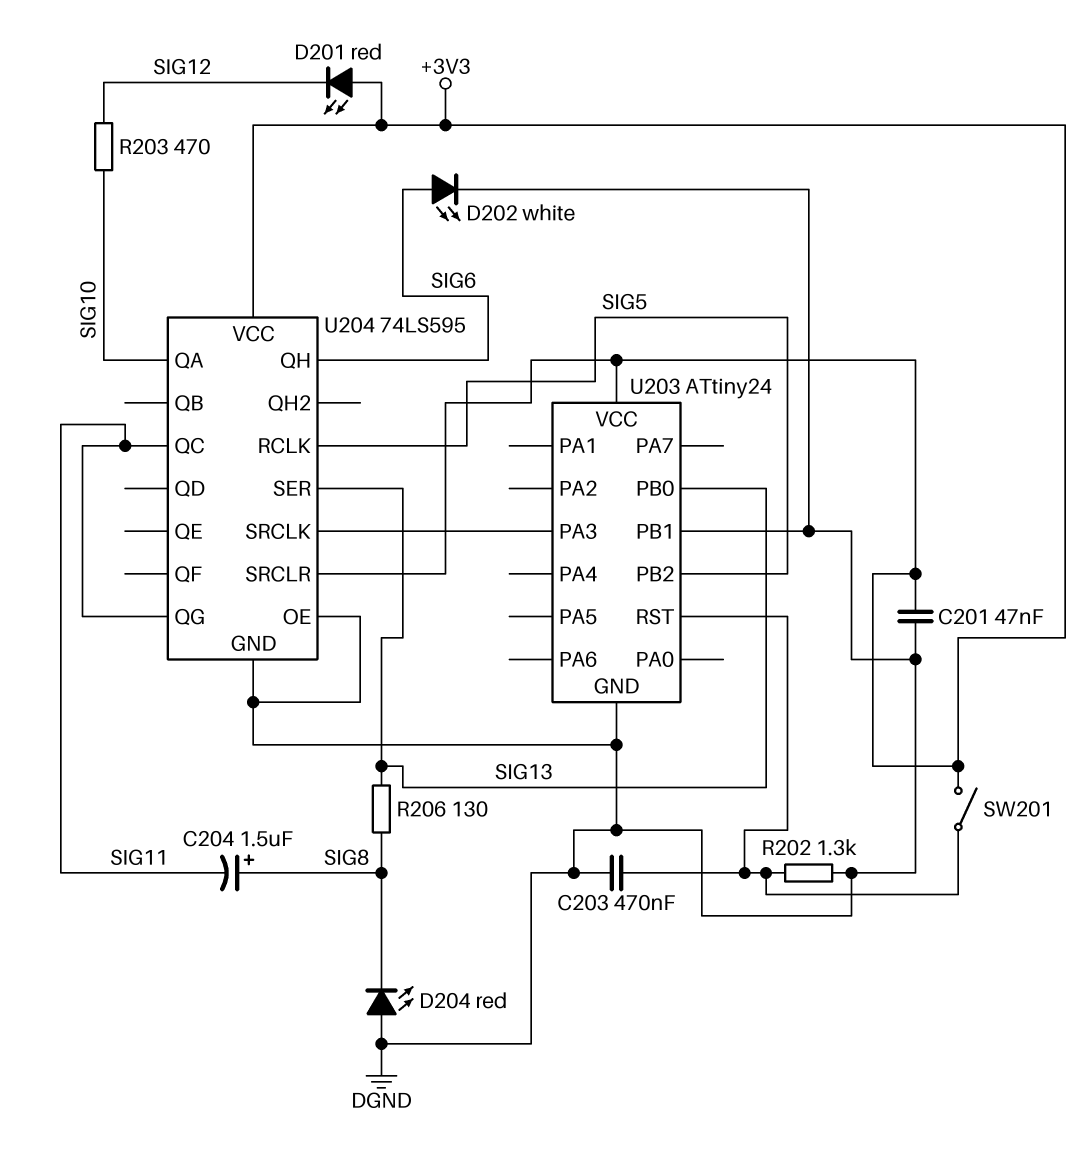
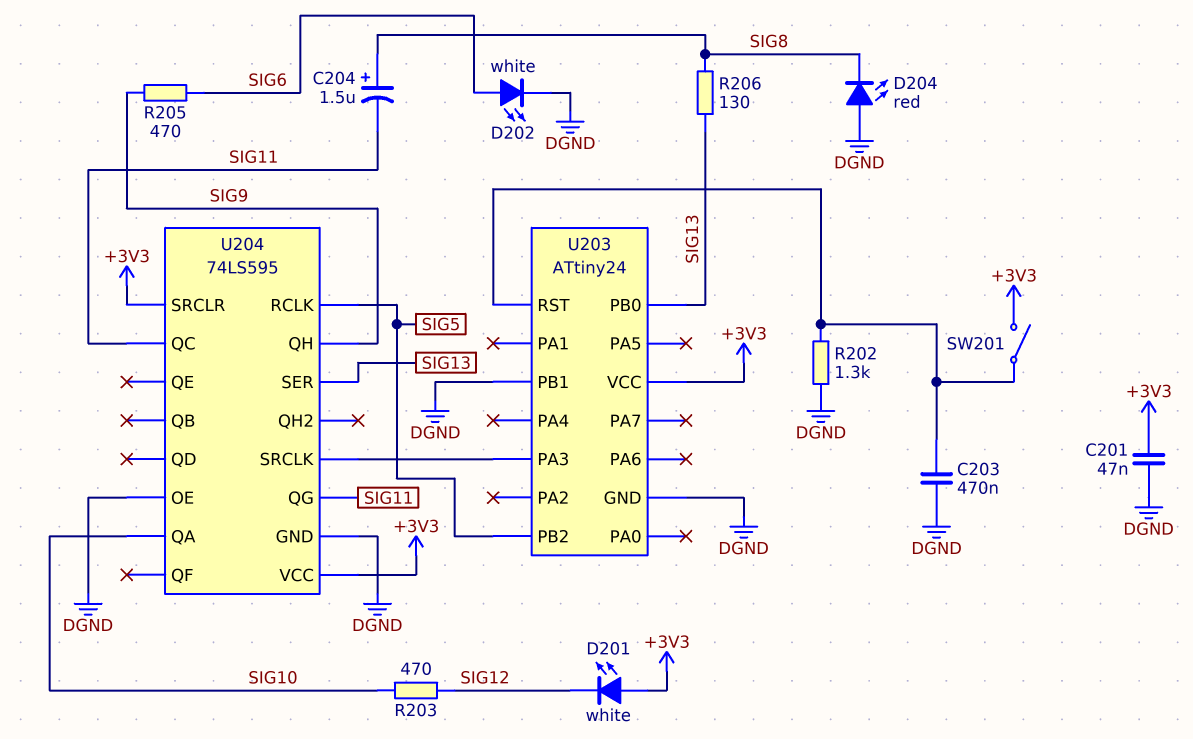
D201: LED red (A +3V3, K SIG12) -> LED white (A +3V3, K SIG12)
R205: none -> 470 (SIG6, SIG9)
U204 pin QH: SIG6 -> SIG9

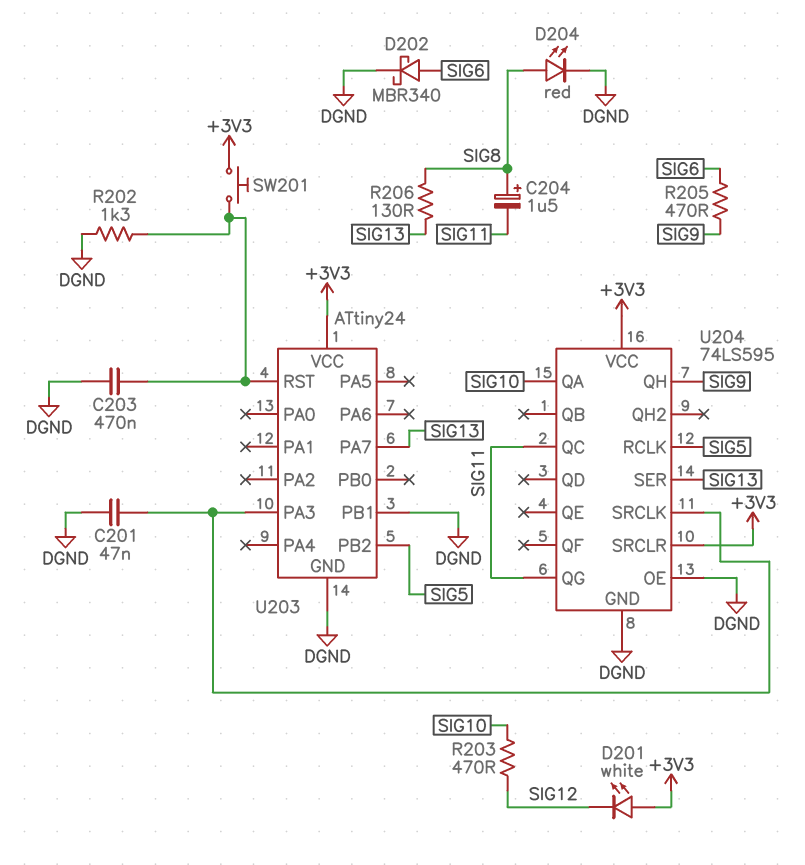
C201: 47nF (+3V3, DGND) -> 47nF (DGND, U203/PA3)
D202: LED white (A SIG6, K DGND) -> schottky MBR340 (A SIG6, K DGND)
D204: LED red (A DGND, K SIG8) -> LED red (A SIG8, K DGND)
SW201: switch (+3V3, U203/RST) -> button (+3V3, U203/RST)
U203 pin PA7: none -> SIG13
U203 pin PB0: SIG13 -> none

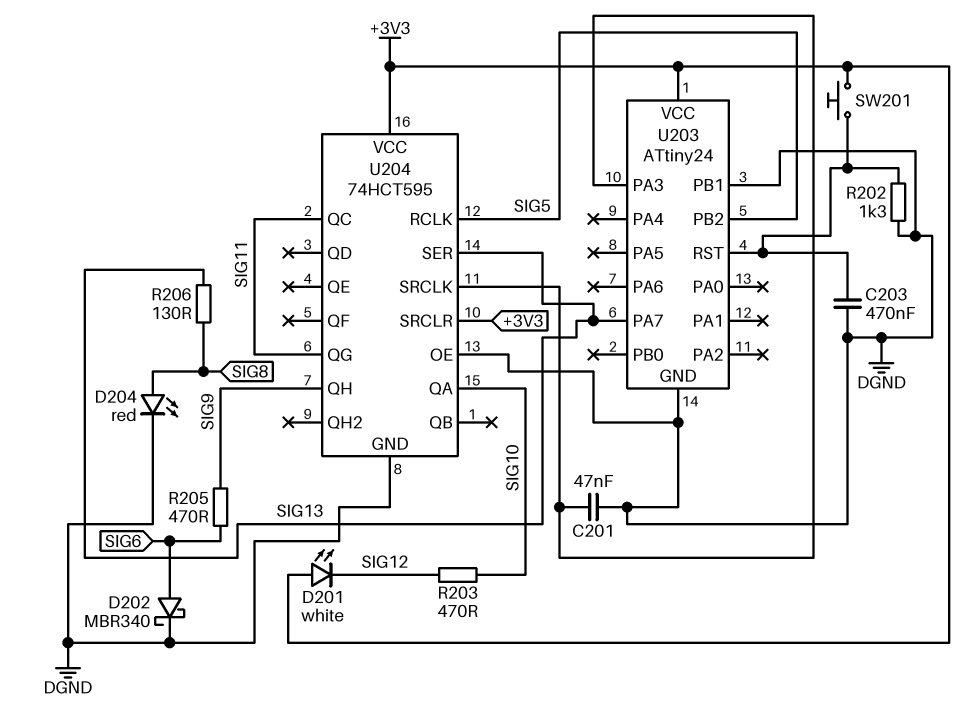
C204: 1.5uF (plus SIG8, minus SIG11) -> none
U204: 74LS595 -> 74HCT595

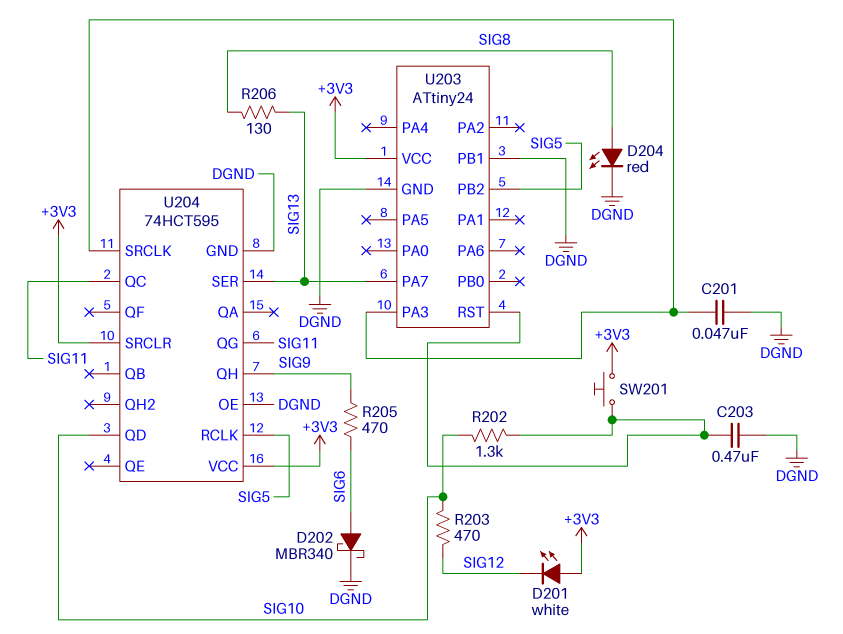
R202: 1.3k (DGND, U203/RST) -> 1.3k (SIG10, U203/RST)
U204 pin QA: SIG10 -> none
U204 pin QD: none -> SIG10

